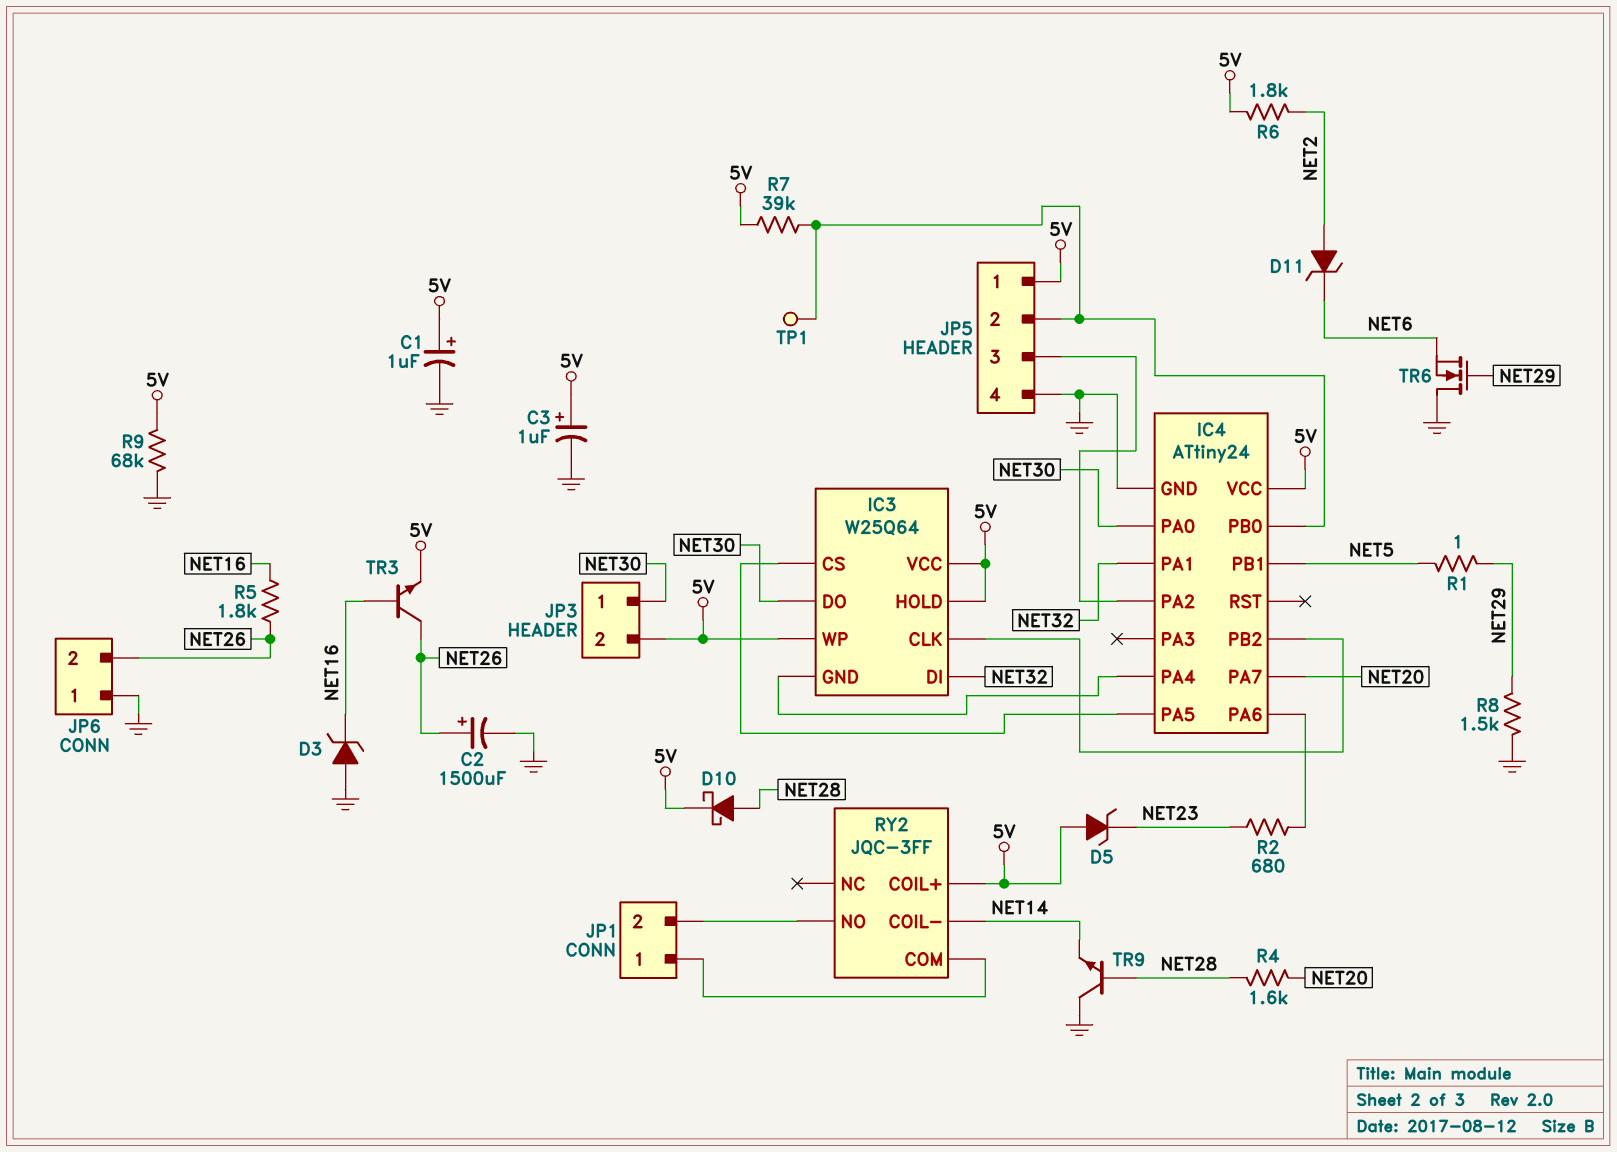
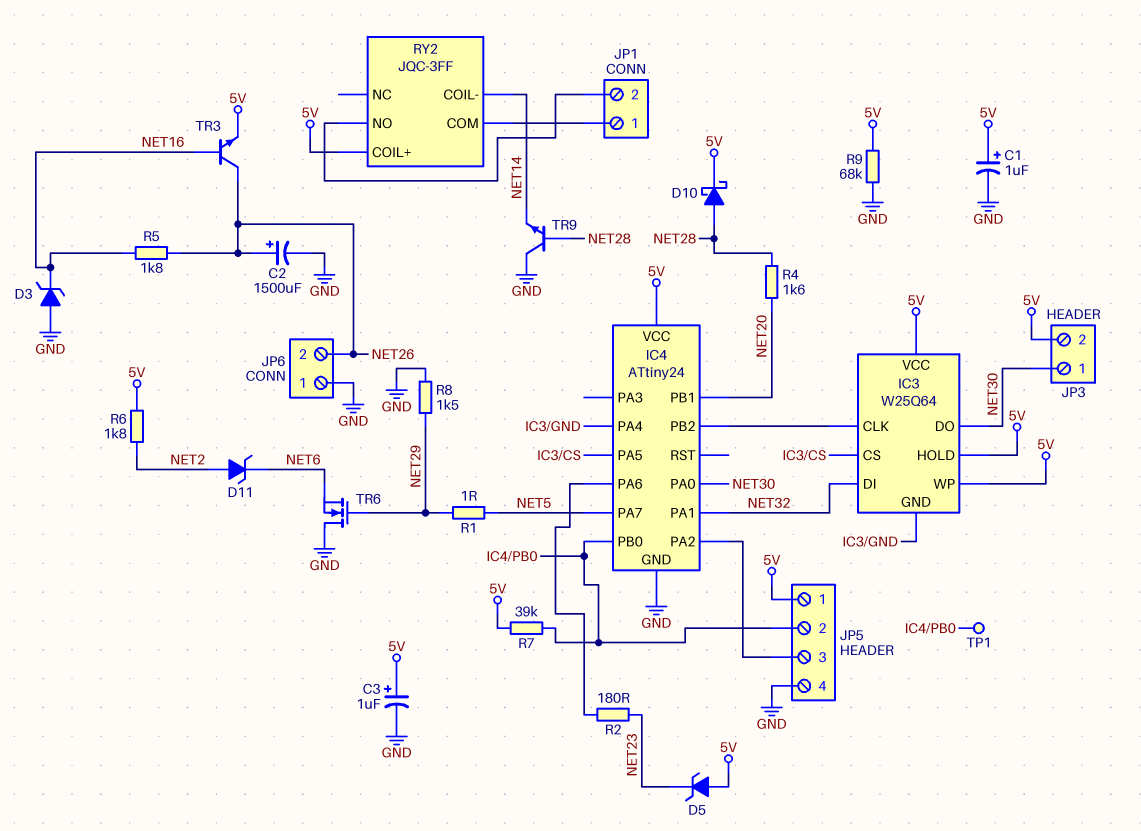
IC4 pin PA7: NET20 -> NET5
IC4 pin PB1: NET5 -> NET20
R2: 680 (IC4/PA6, NET23) -> 180 (IC4/PA6, NET23)

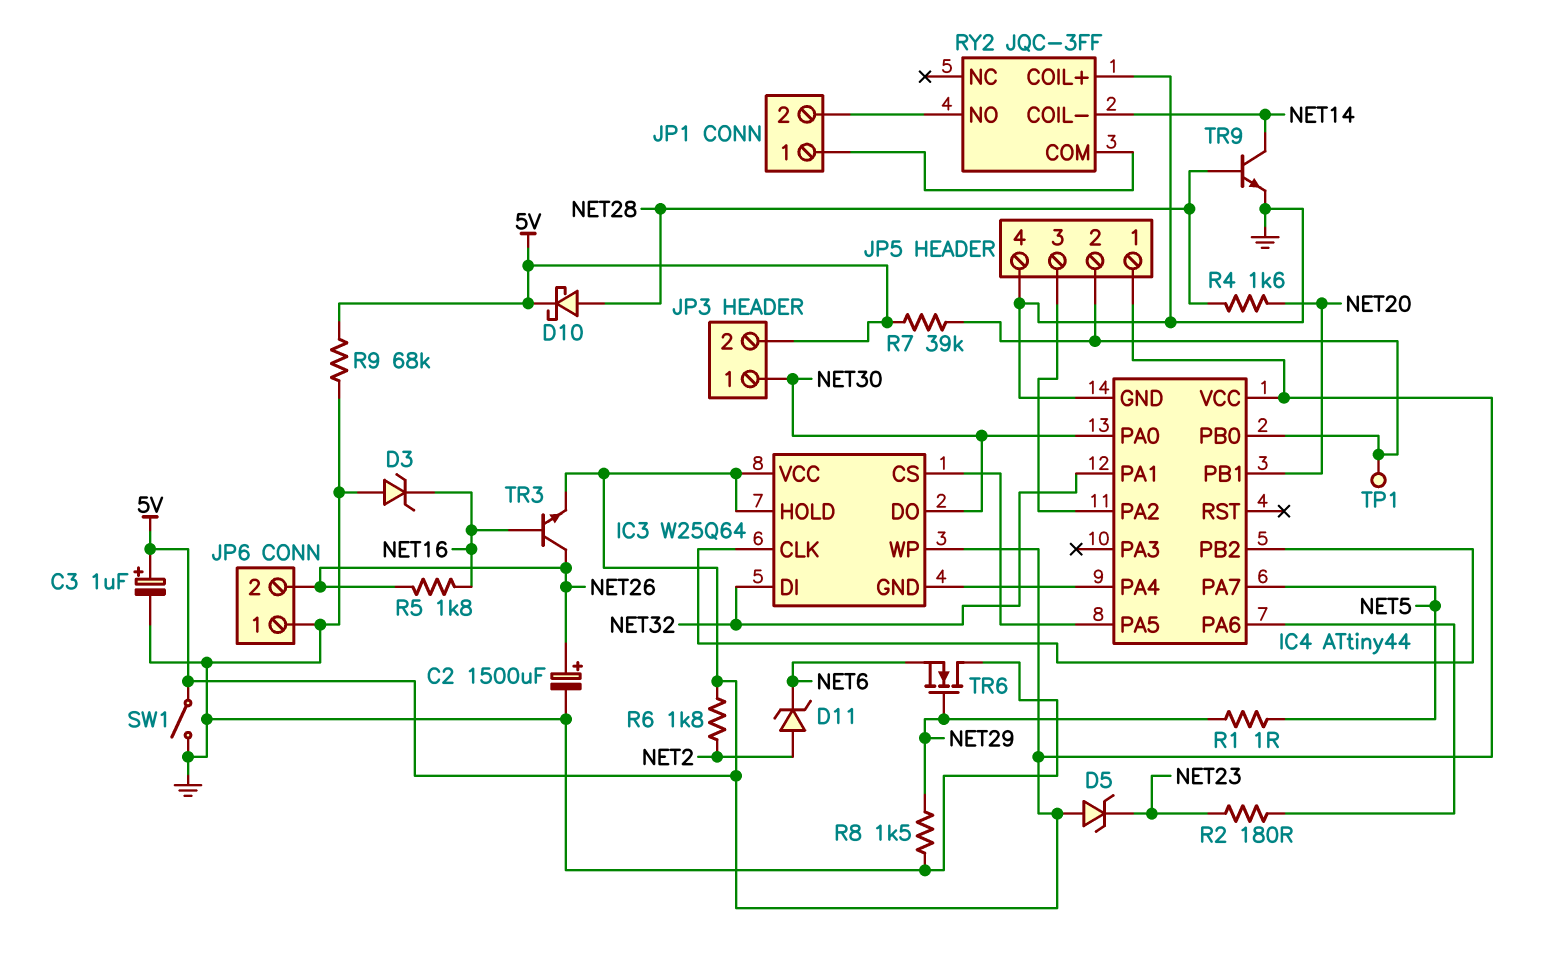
C1: 1uF (plus 5V, minus GND) -> none
IC4: ATtiny24 -> ATtiny44
RY2 pin COIL+: 5V -> GND
SW1: none -> switch (5V, GND)
TR9: NPN (B NET28, C GND, E NET14) -> NPN (B NET28, C NET14, E GND)

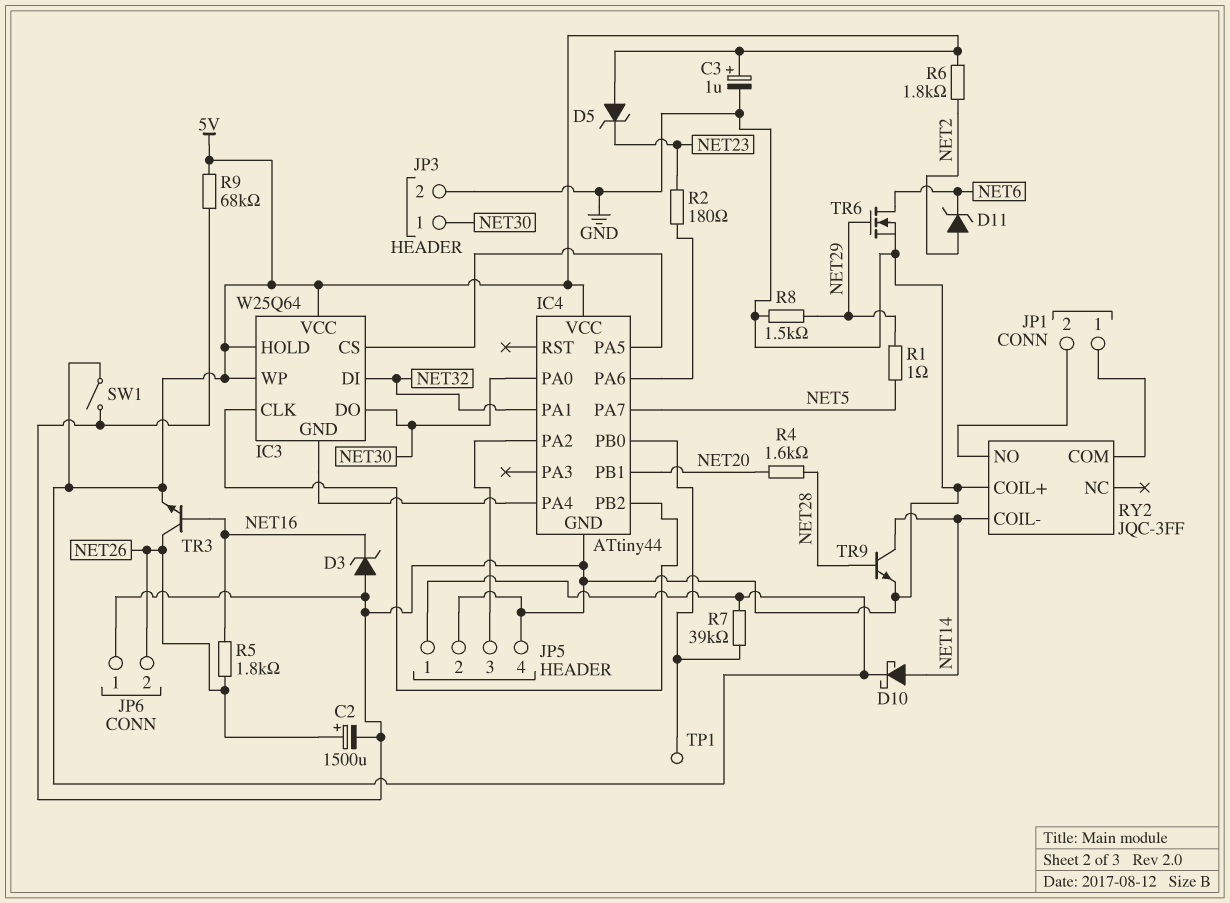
D10: schottky (A NET28, K 5V) -> schottky (A NET14, K 5V)
JP3 pin 2: 5V -> GND
JP5 pin 2: IC4/PB0 -> GND
TR6: NMOS (G NET29, D GND, S NET6) -> NMOS (G NET29, D NET6, S GND)

